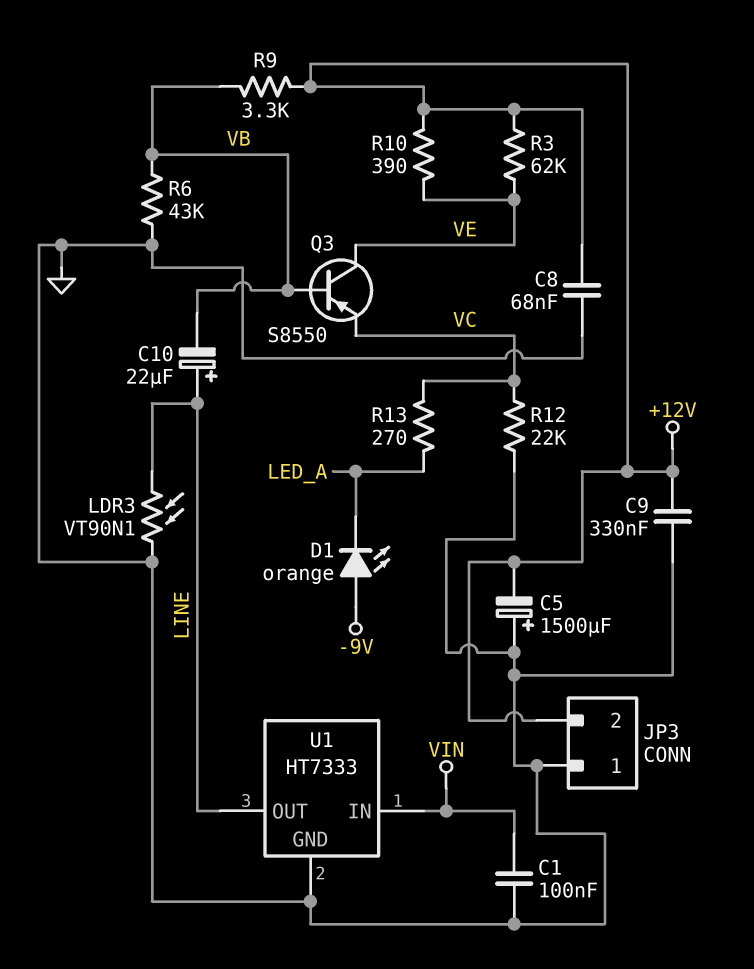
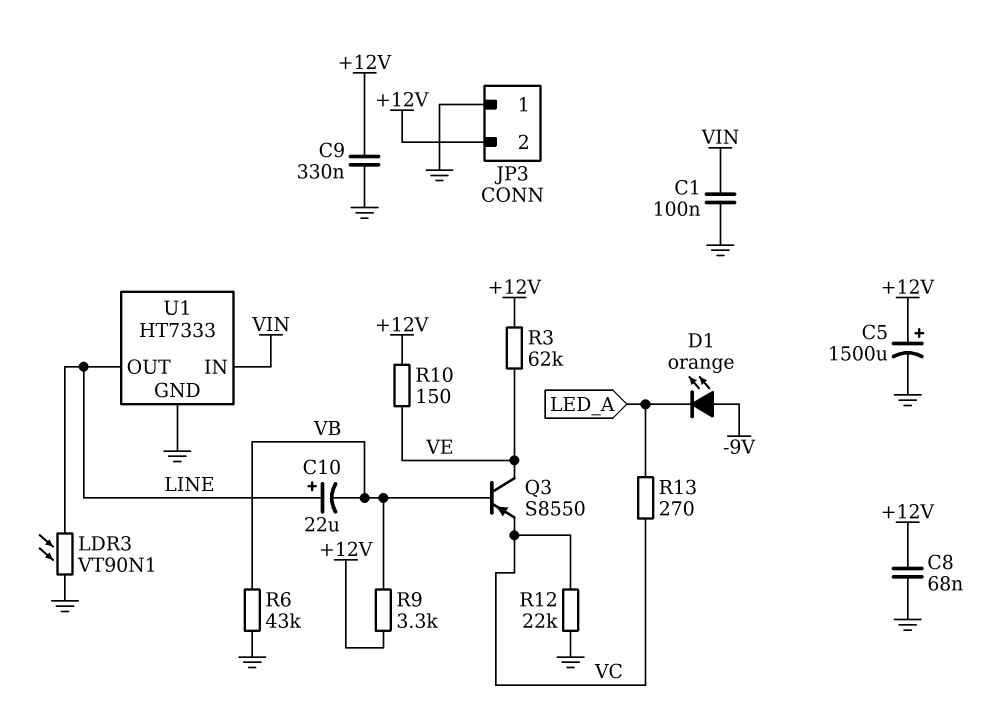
C5: 1500uF (plus GND, minus +12V) -> 1500uF (plus +12V, minus GND)
R10: 390 (+12V, VE) -> 150 (+12V, VE)

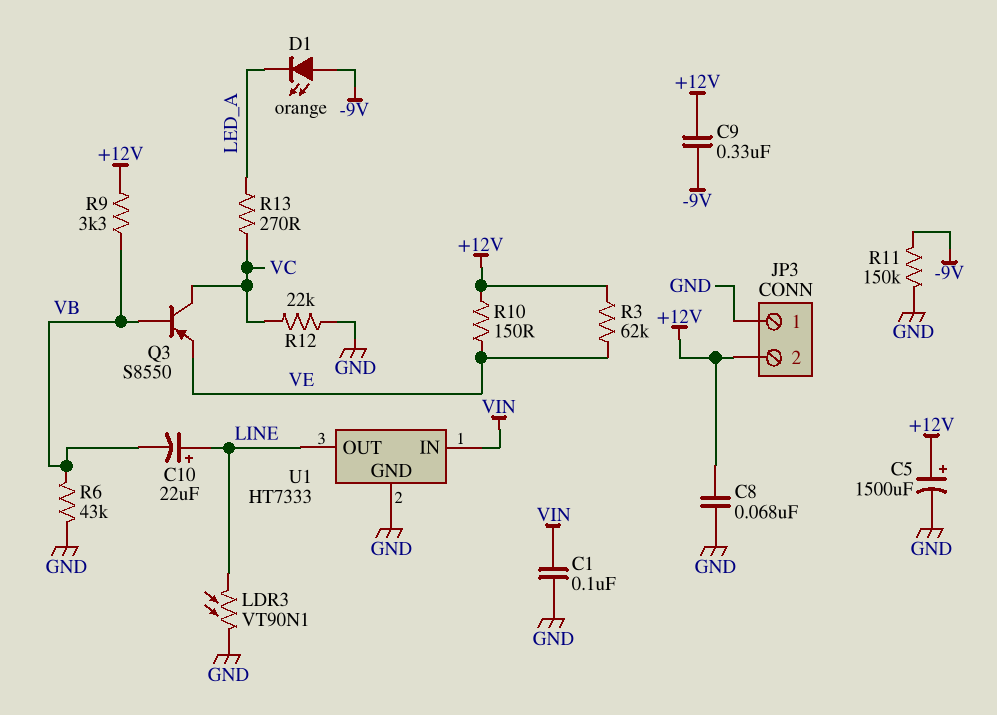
C9: 330nF (+12V, GND) -> 330nF (+12V, -9V)
Q3: PNP S8550 (B VB, C VE, E VC) -> PNP S8550 (B VB, C VC, E VE)
R11: none -> 150k (-9V, GND)

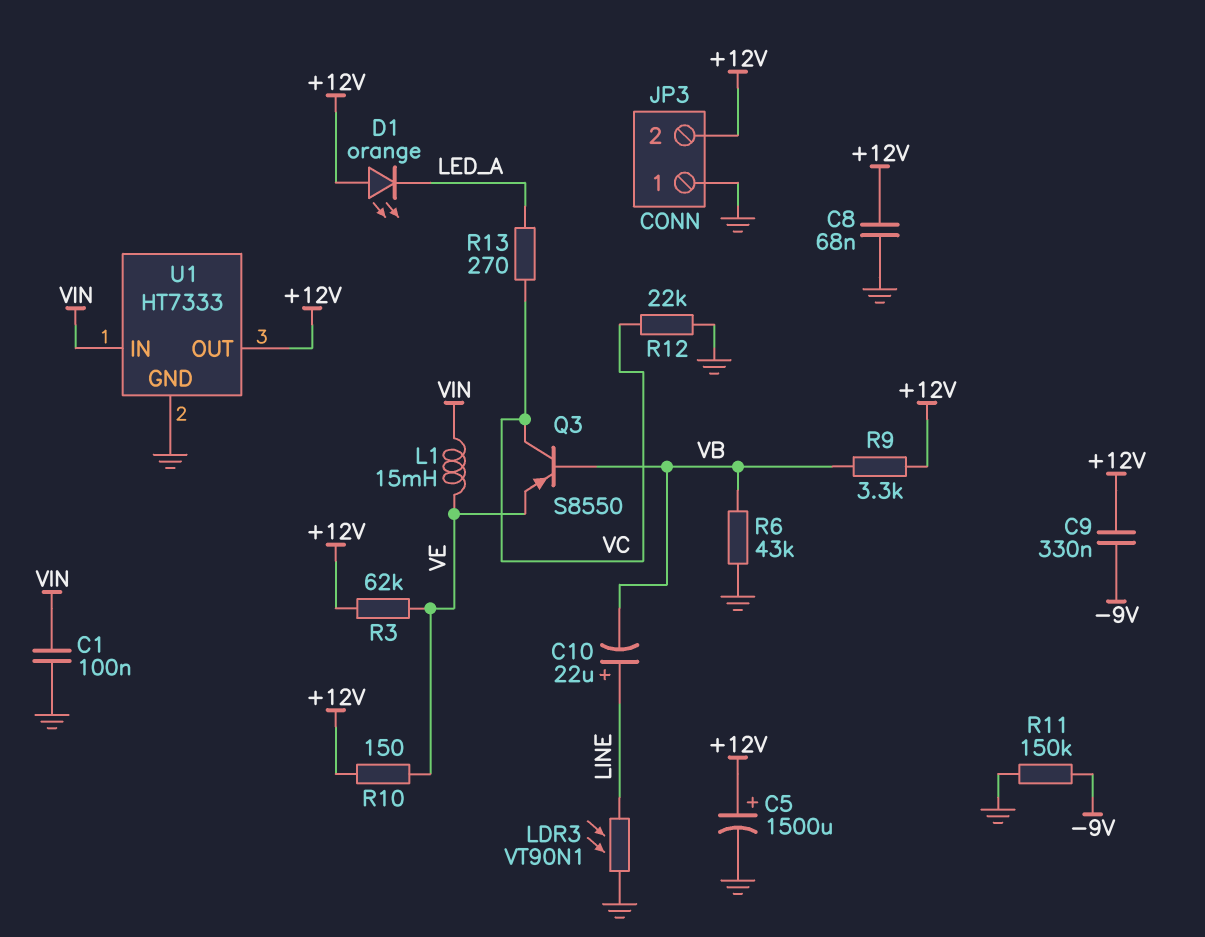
D1: LED orange (A -9V, K LED_A) -> LED orange (A +12V, K LED_A)
L1: none -> 15mH (VE, VIN)
U1 pin OUT: LINE -> +12V

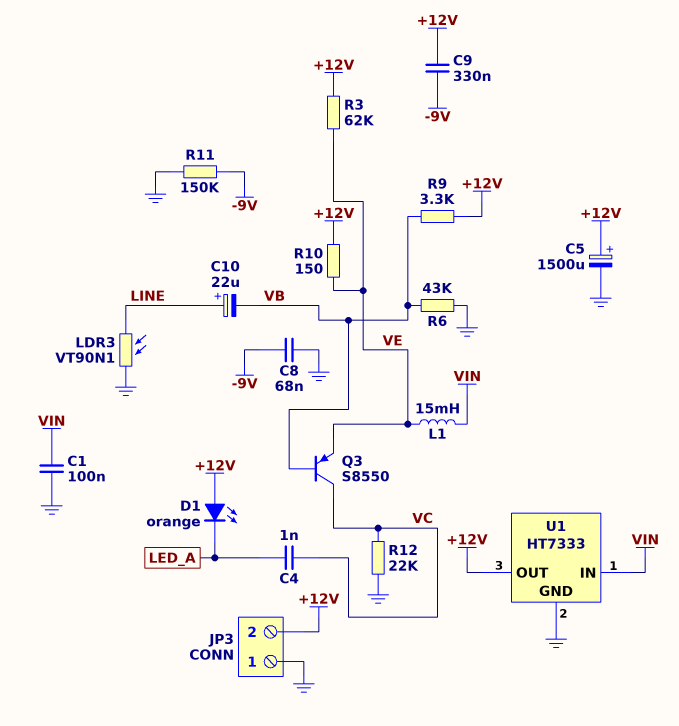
C4: none -> 1nF (LED_A, VC)
C8: 68nF (+12V, GND) -> 68nF (-9V, GND)
R13: 270 (LED_A, VC) -> none

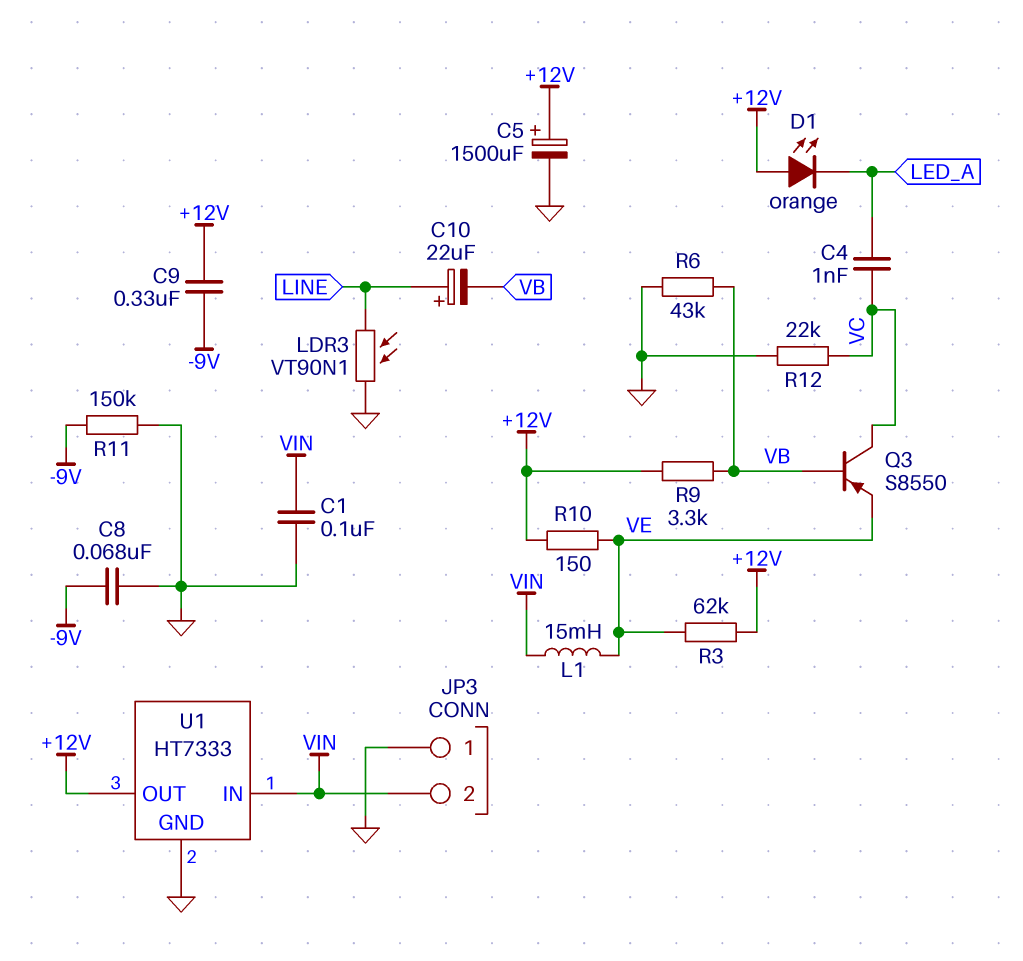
JP3 pin 2: +12V -> VIN

